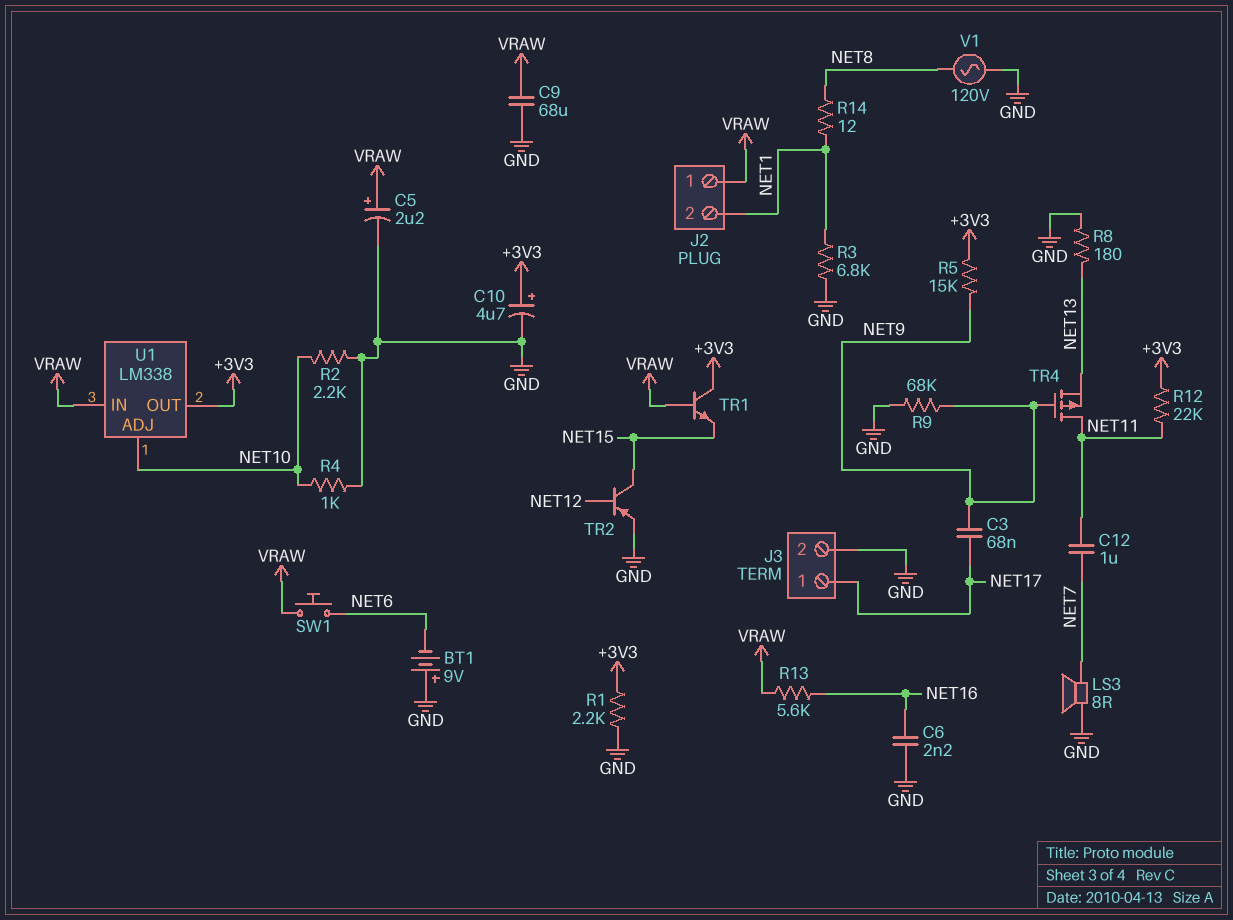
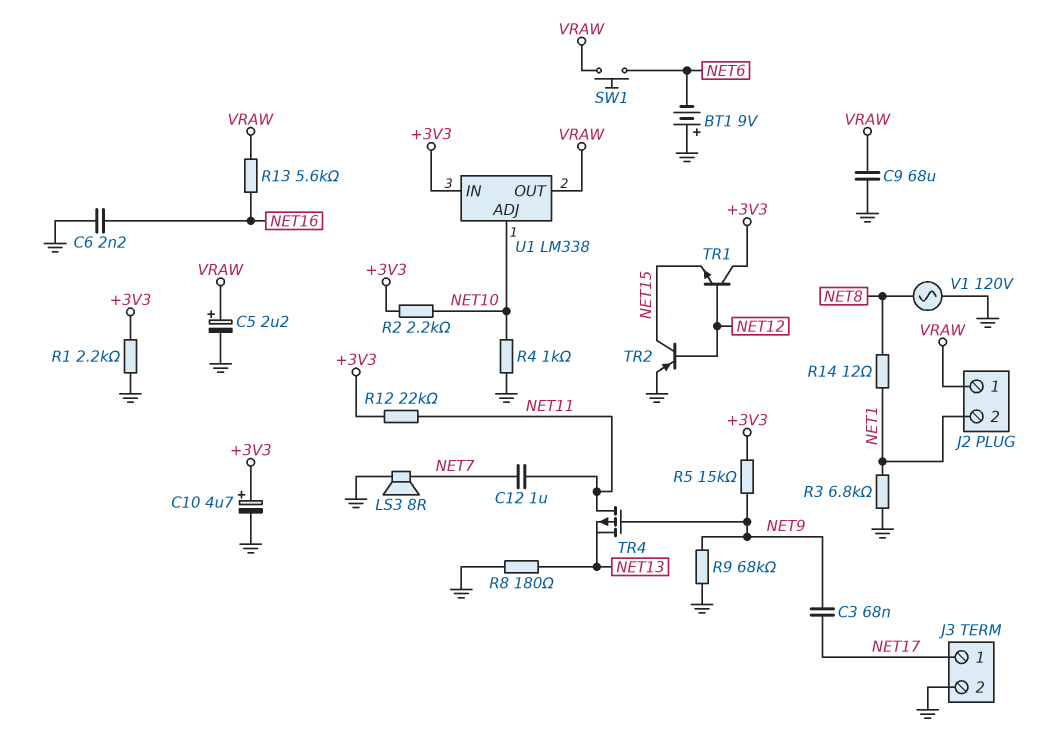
R2: 2.2k (GND, NET10) -> 2.2k (+3V3, NET10)
TR1: NPN (B VRAW, C +3V3, E NET15) -> NPN (B NET12, C +3V3, E NET15)
U1 pin IN: VRAW -> +3V3
U1 pin OUT: +3V3 -> VRAW

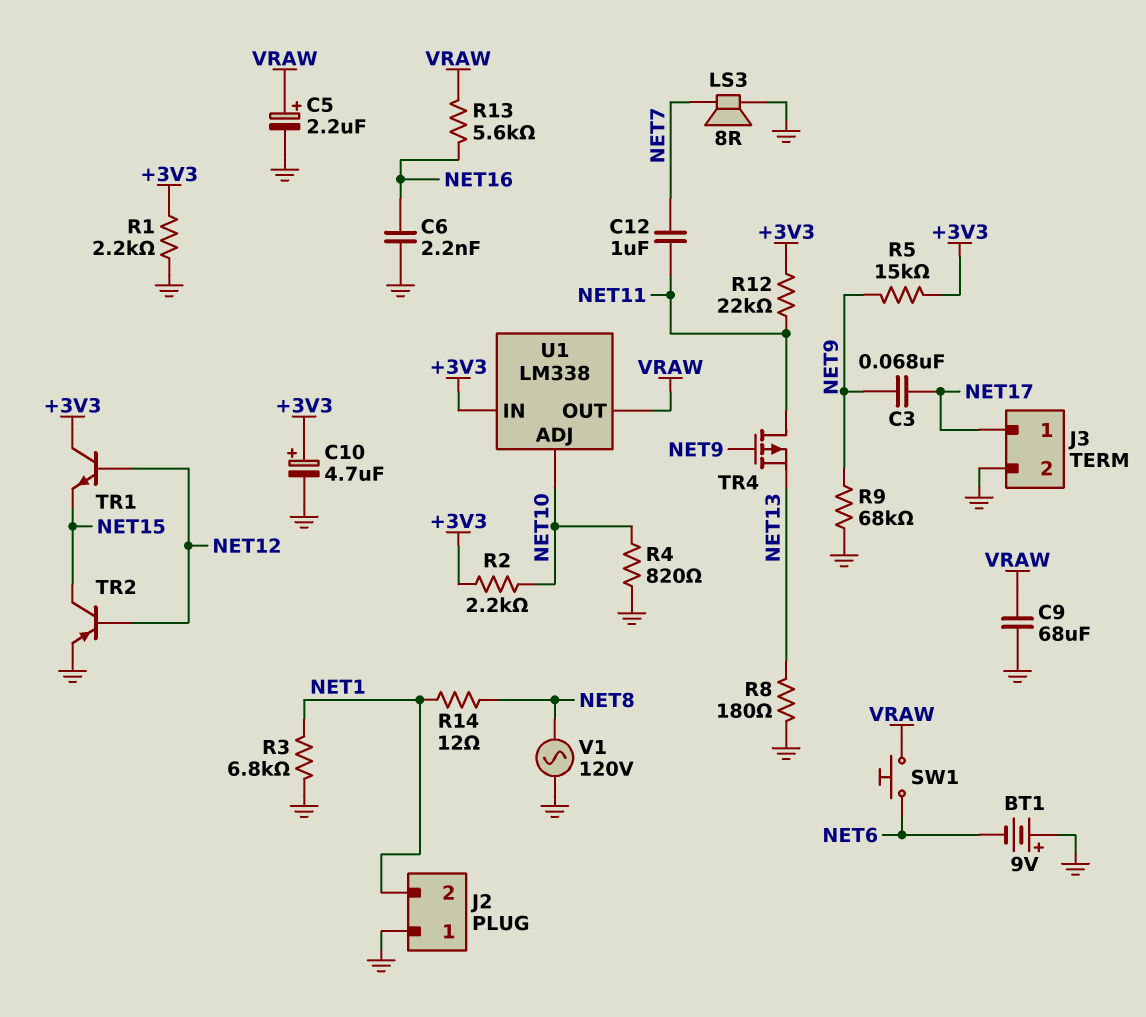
J2 pin 1: VRAW -> GND
R4: 1k (GND, NET10) -> 820 (GND, NET10)

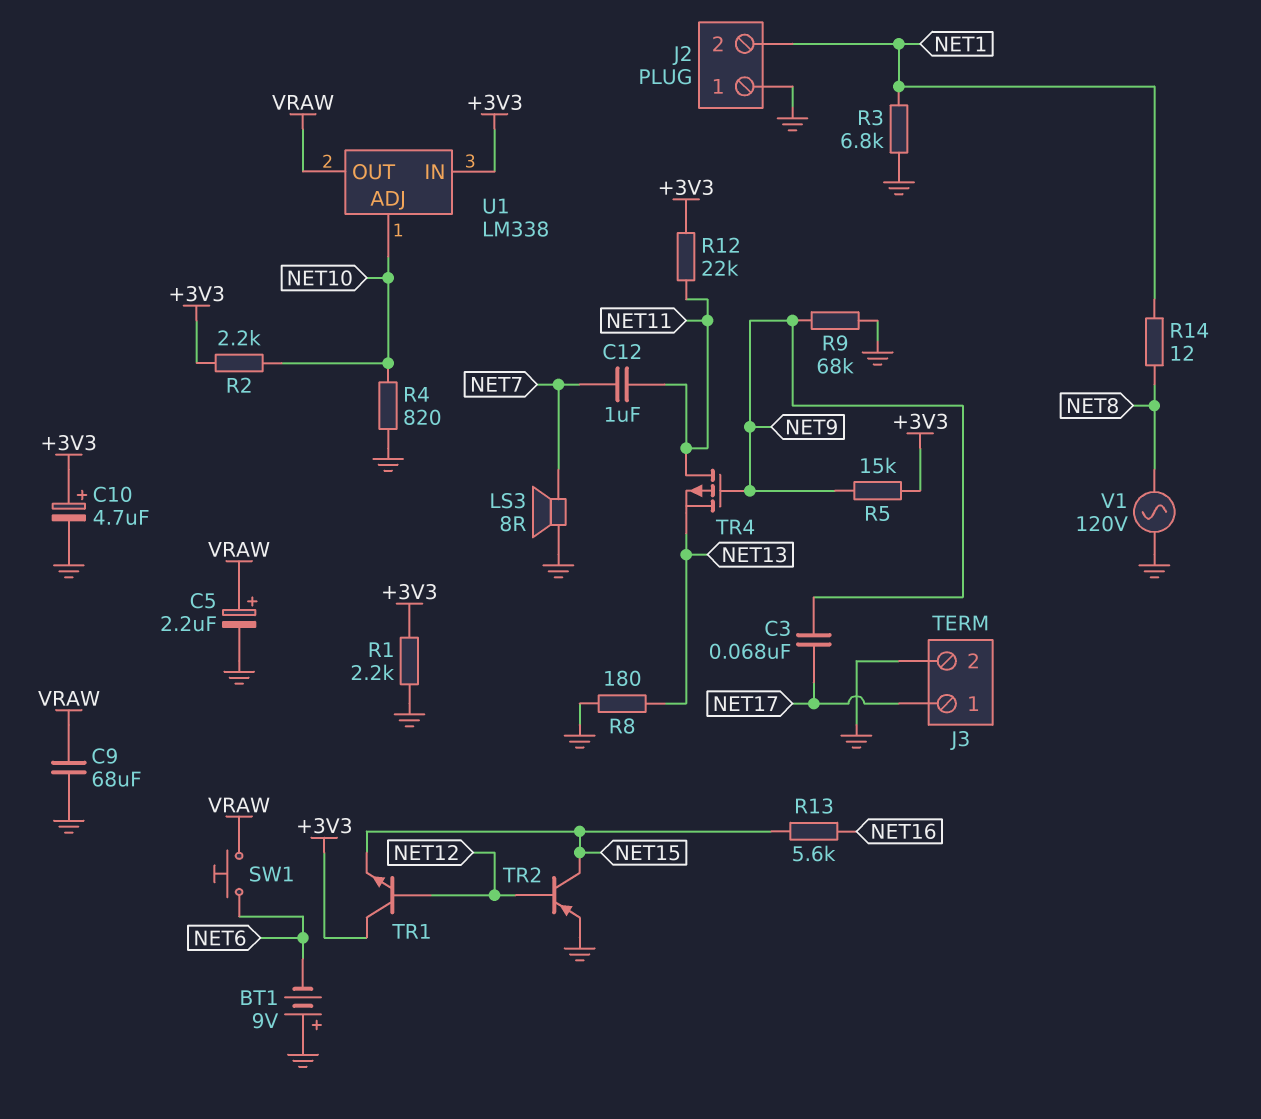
C6: 2.2nF (GND, NET16) -> none
R13: 5.6k (NET16, VRAW) -> 5.6k (NET15, NET16)

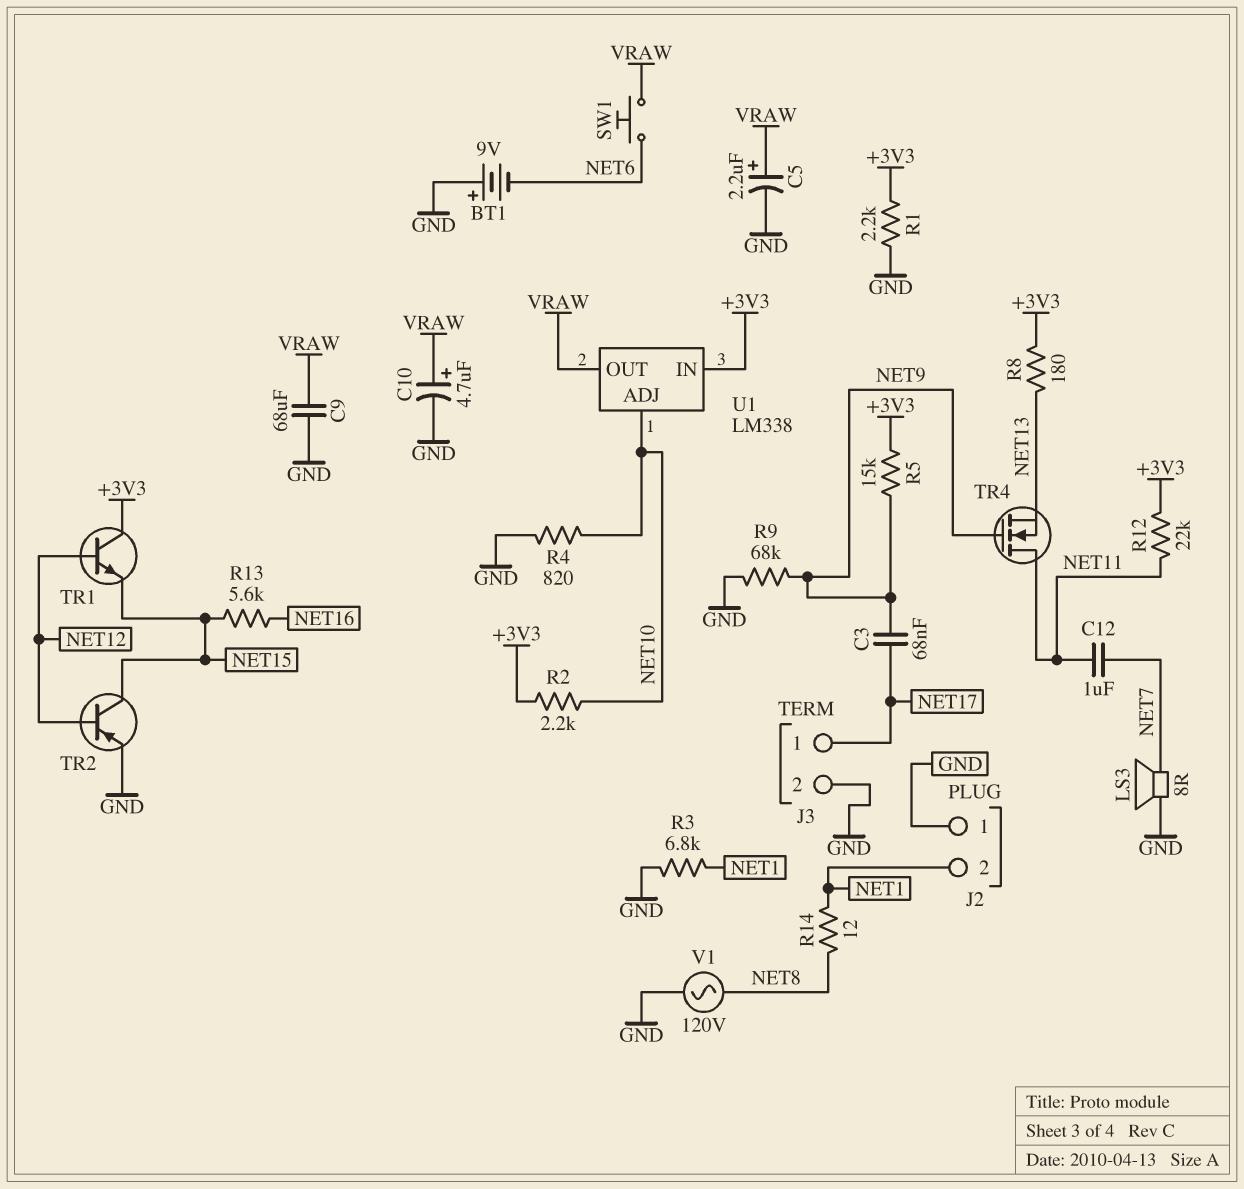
C10: 4.7uF (plus +3V3, minus GND) -> 4.7uF (plus VRAW, minus GND)
R8: 180 (GND, NET13) -> 180 (+3V3, NET13)
TR4: PMOS (G NET9, D NET11, S NET13) -> NMOS (G NET9, D NET11, S NET13)

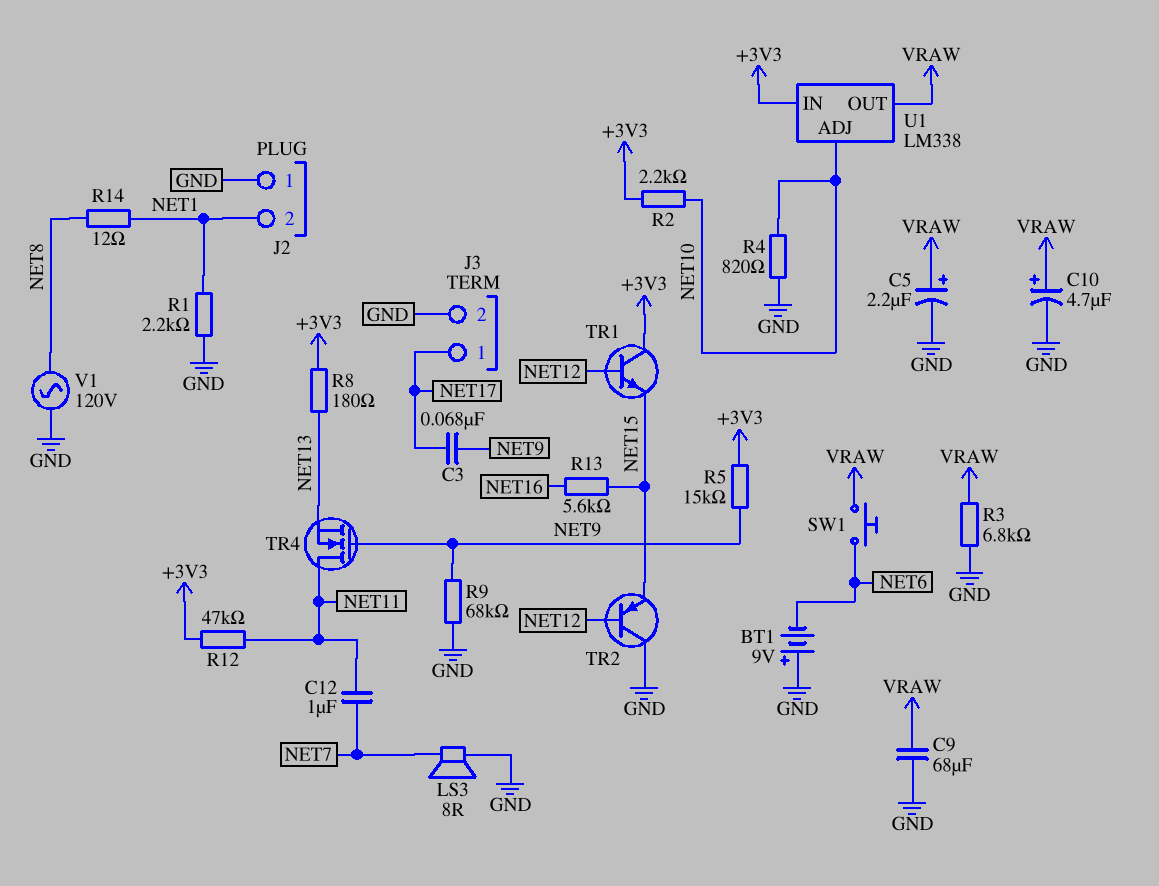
R1: 2.2k (+3V3, GND) -> 2.2k (GND, NET1)
R3: 6.8k (GND, NET1) -> 6.8k (GND, VRAW)
R12: 22k (+3V3, NET11) -> 47k (+3V3, NET11)
TR2: PNP (B NET12, C NET15, E GND) -> PNP (B NET12, C GND, E NET15)

